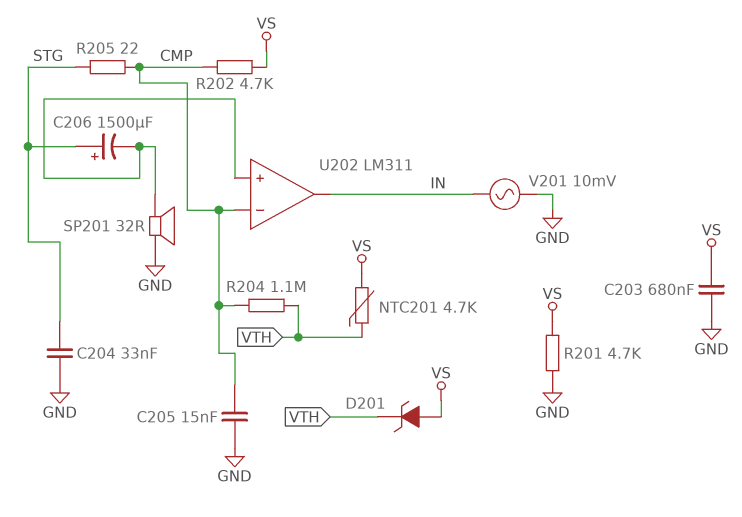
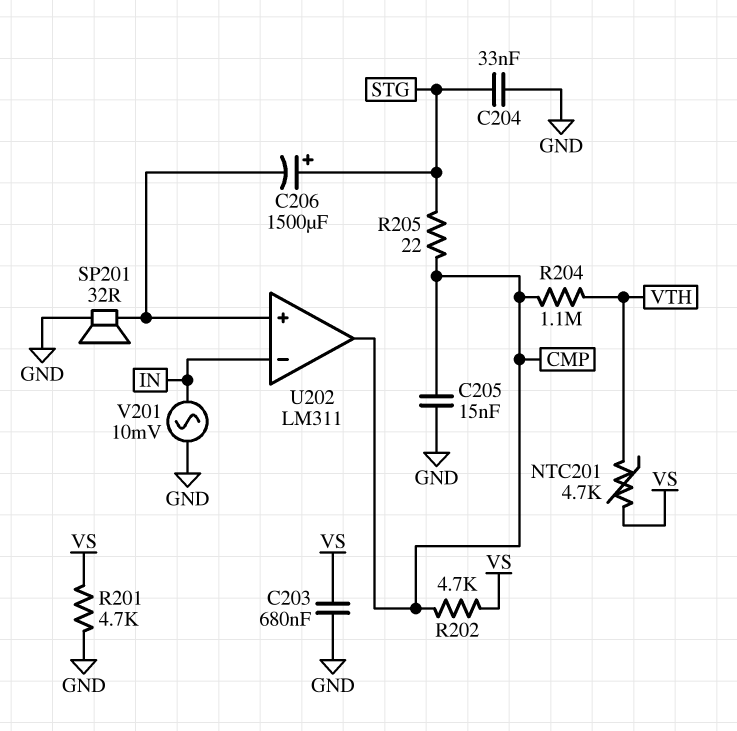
D201: zener (A VS, K VTH) -> none
U202 pin in-: CMP -> IN
U202 pin out: IN -> CMP

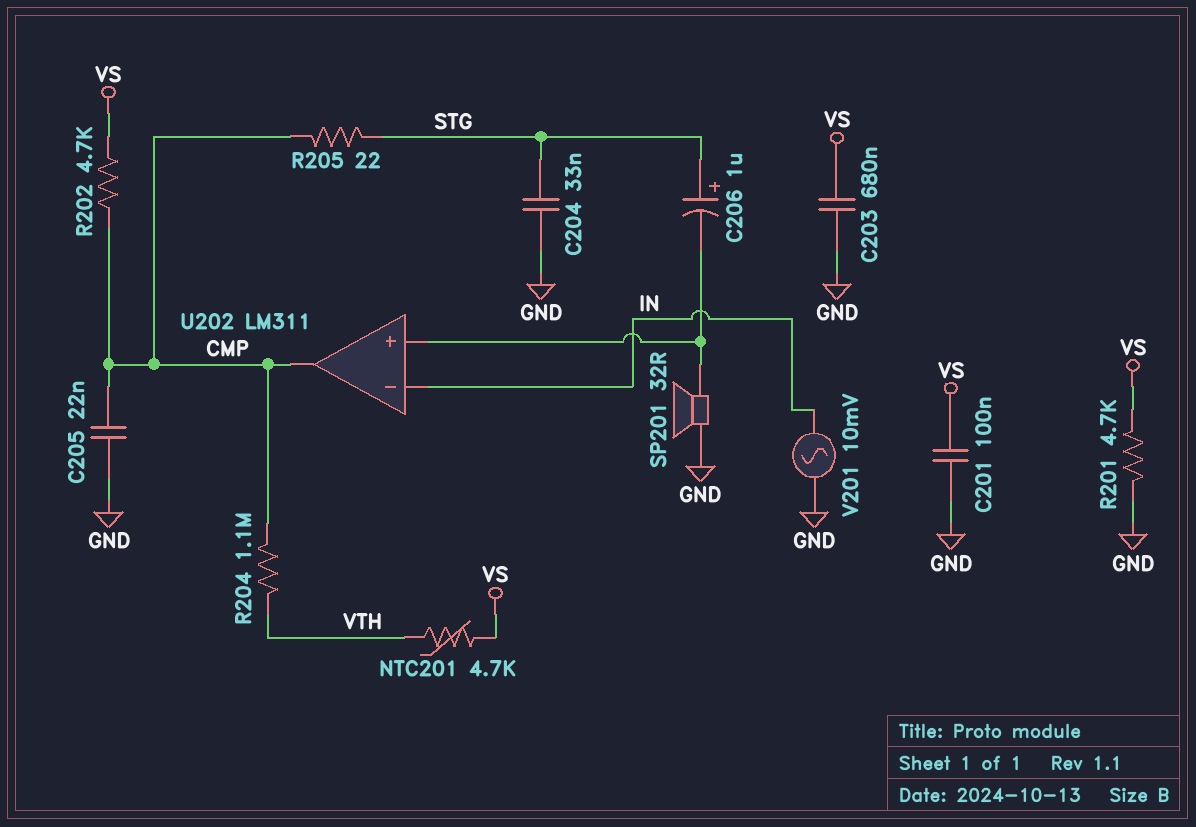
C201: none -> 100nF (GND, VS)
C205: 15nF (CMP, GND) -> 22nF (CMP, GND)
C206: 1500uF (plus STG, minus U202/in+) -> 1uF (plus STG, minus U202/in+)

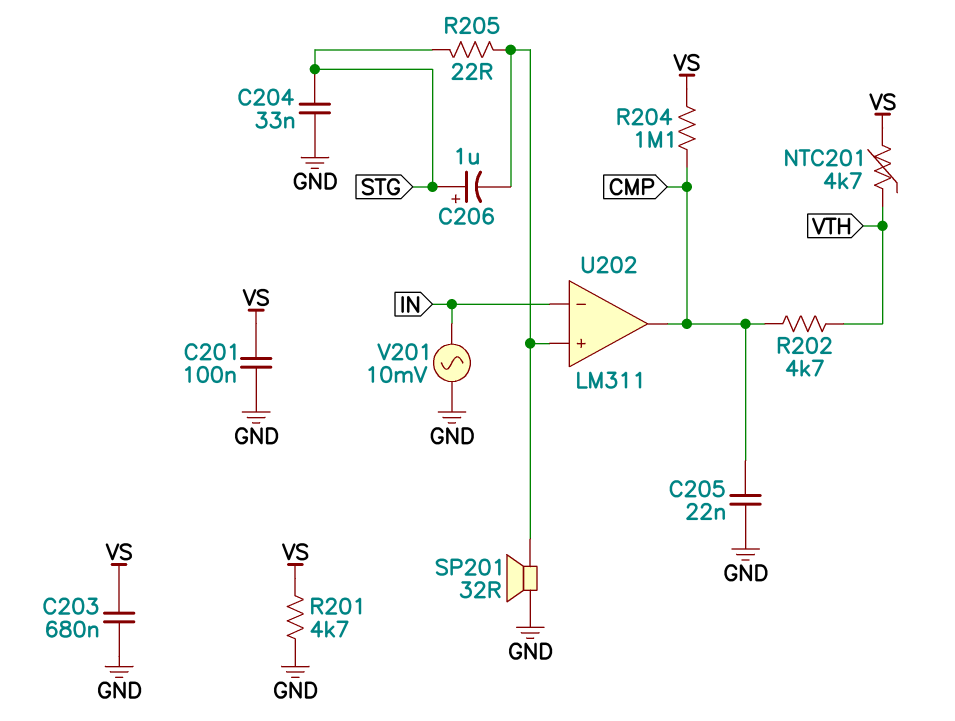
R202: 4.7k (CMP, VS) -> 4.7k (CMP, VTH)
R204: 1.1M (CMP, VTH) -> 1.1M (CMP, VS)
R205: 22 (CMP, STG) -> 22 (STG, U202/in+)

